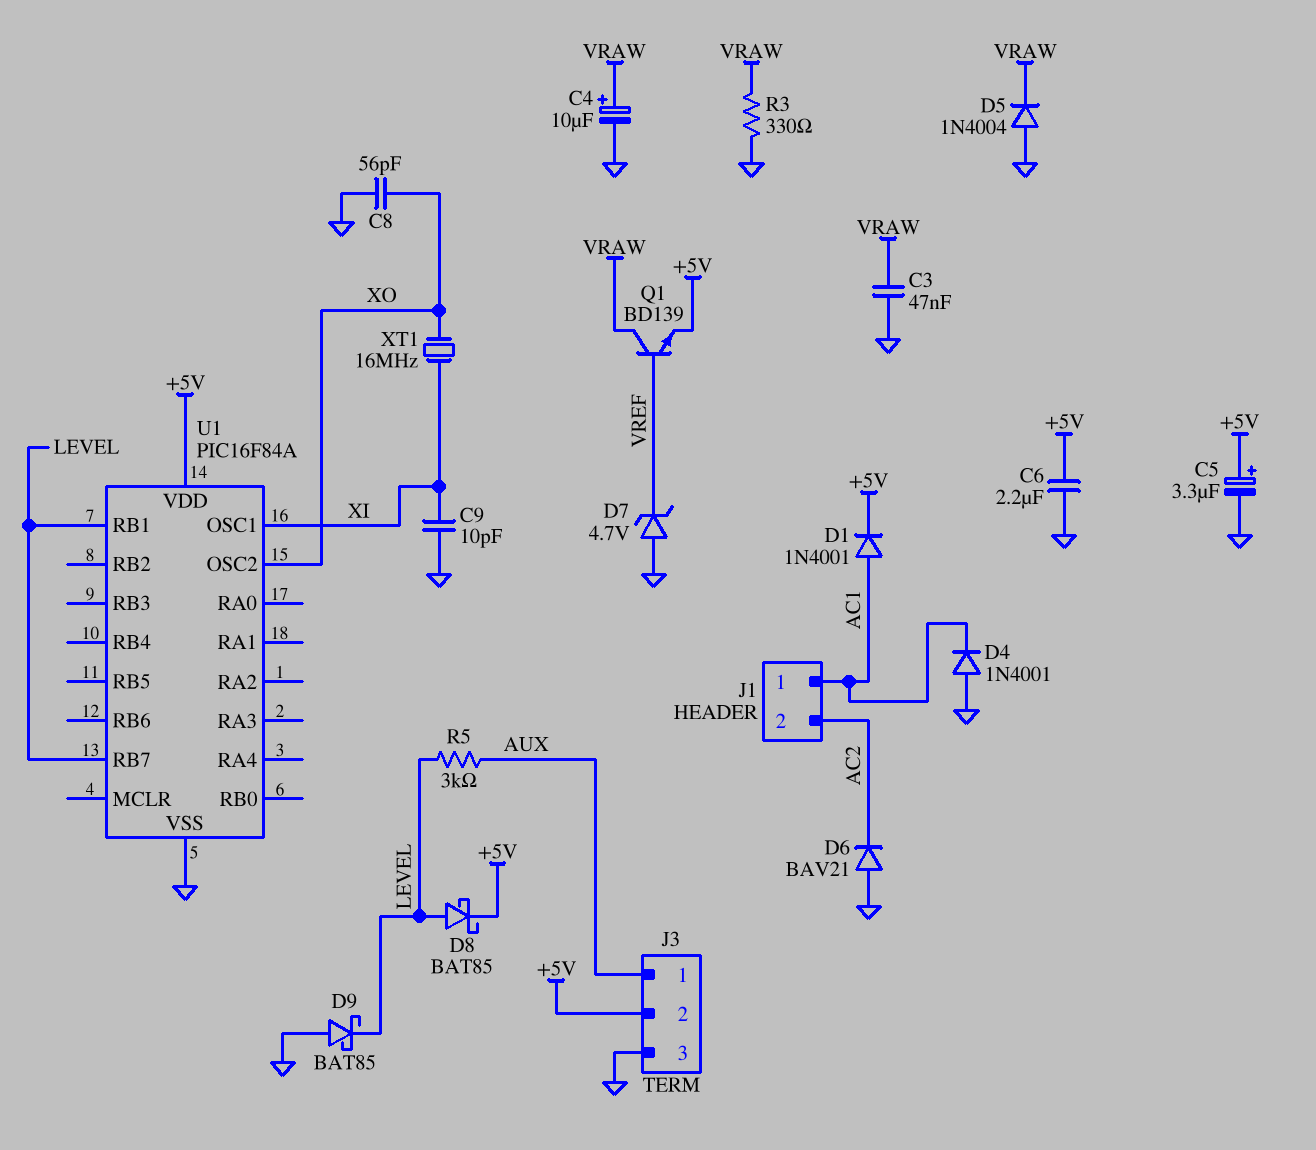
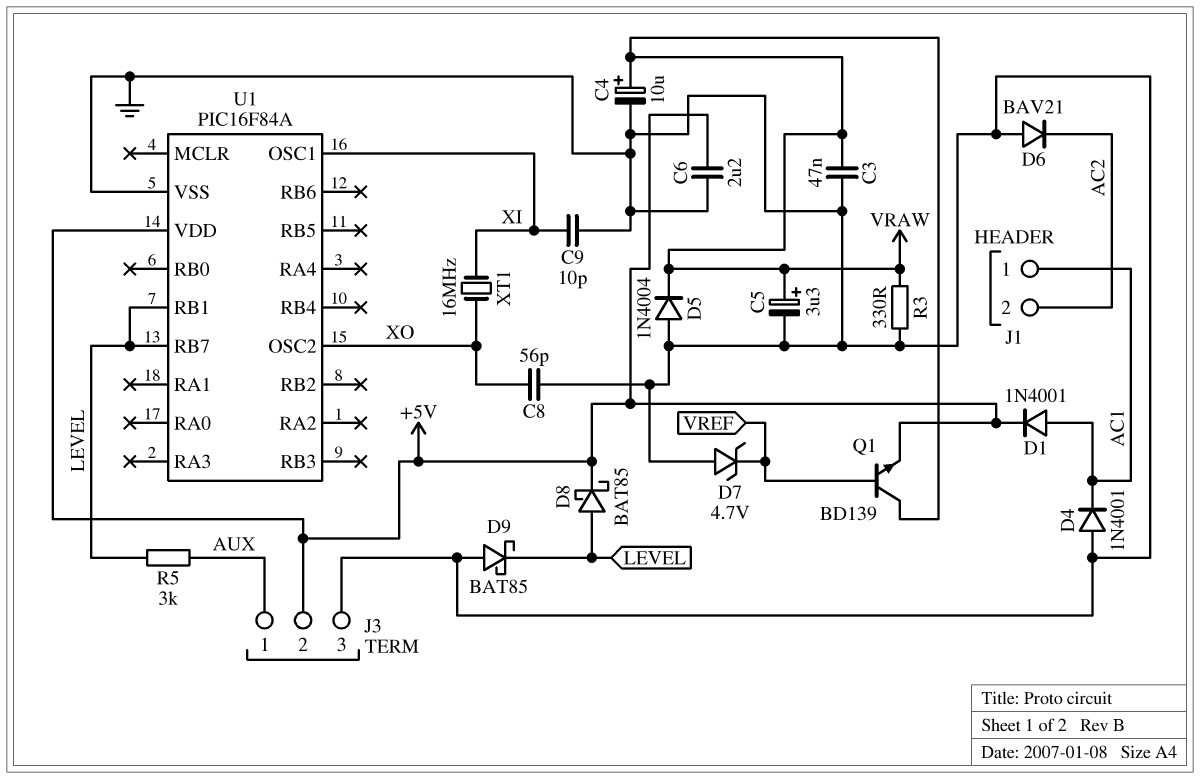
C5: 3.3uF (plus +5V, minus GND) -> 3.3uF (plus VRAW, minus GND)

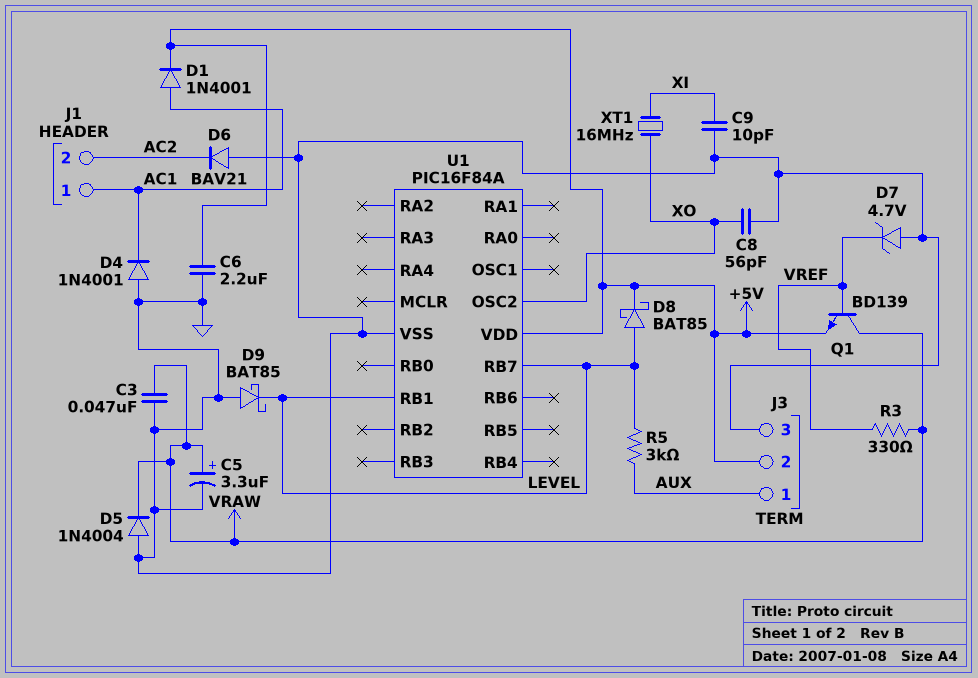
C4: 10uF (plus VRAW, minus GND) -> none
R3: 330 (GND, VRAW) -> 330 (VRAW, VREF)
U1 pin OSC1: XI -> none

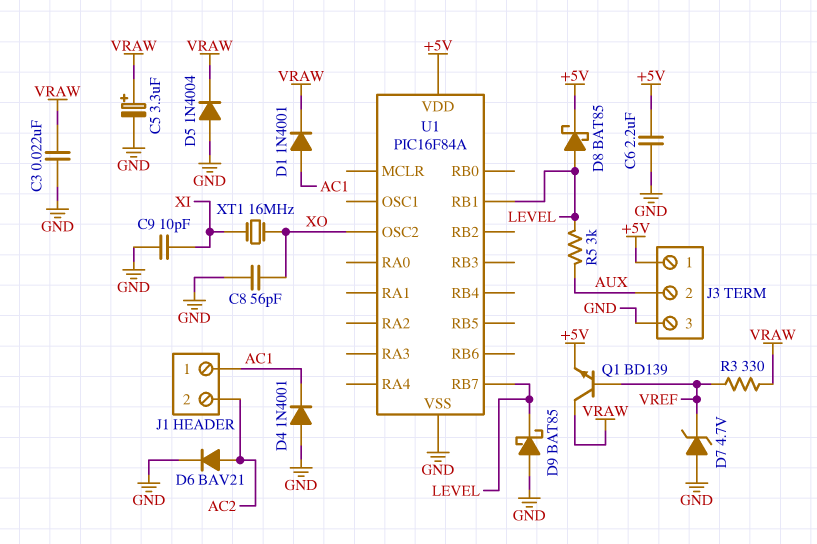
C3: 47nF (GND, VRAW) -> 22nF (GND, VRAW)
D1: diode 1N4001 (A AC1, K +5V) -> diode 1N4001 (A AC1, K VRAW)
D6: diode BAV21 (A GND, K AC2) -> diode BAV21 (A AC2, K GND)
J3 pin 1: AUX -> +5V
J3 pin 2: +5V -> AUX

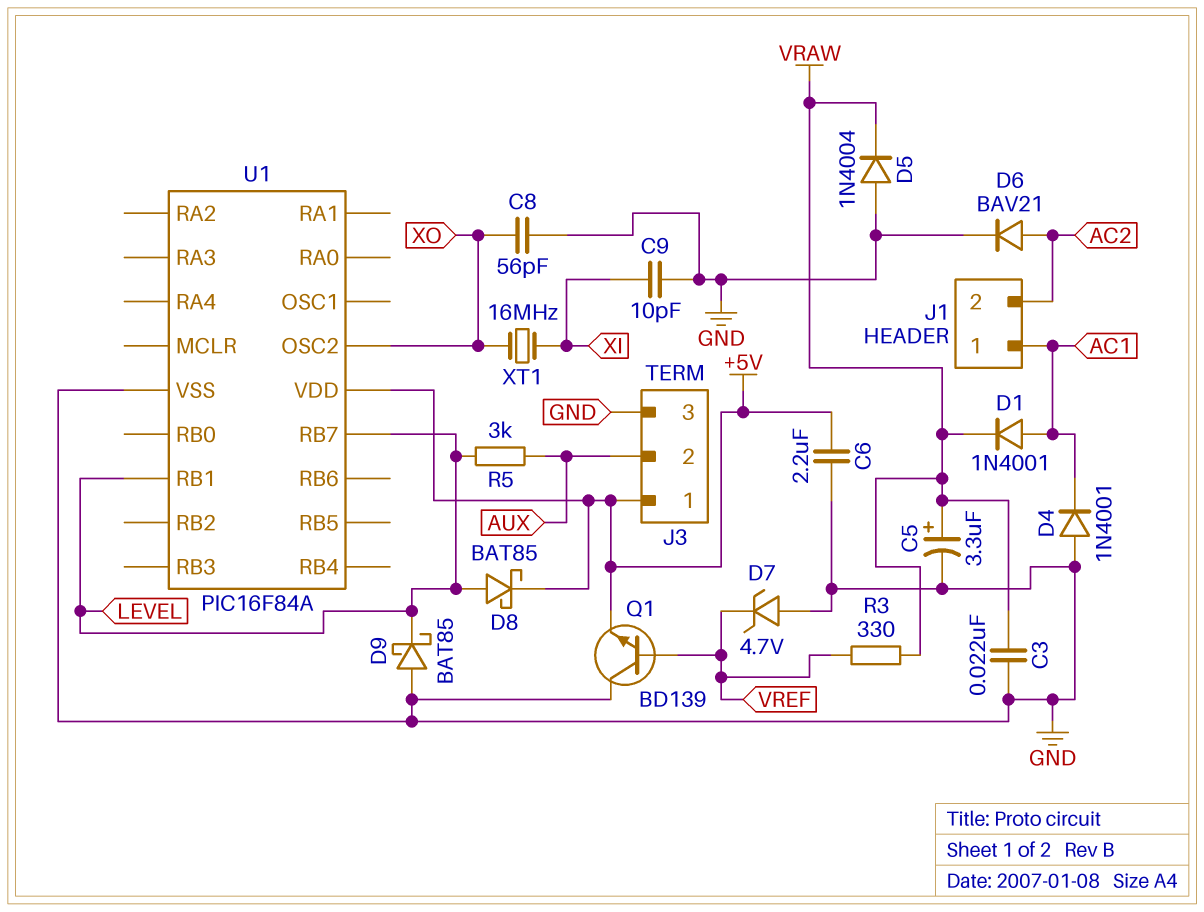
Q1: NPN BD139 (B VREF, C VRAW, E +5V) -> NPN BD139 (B VREF, C GND, E +5V)

